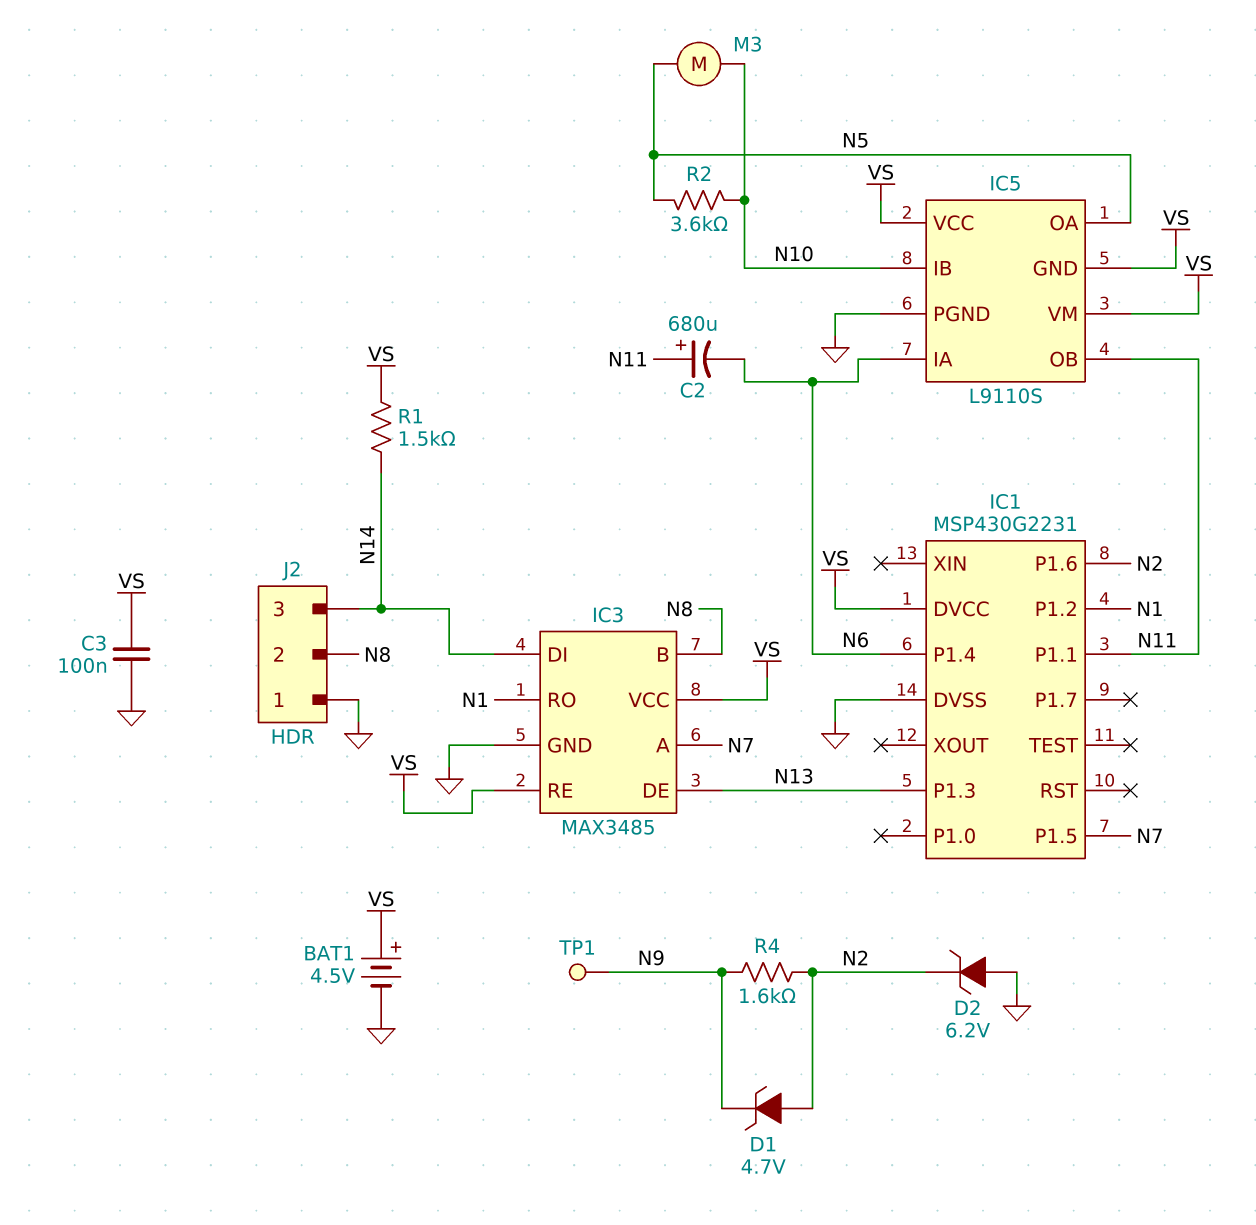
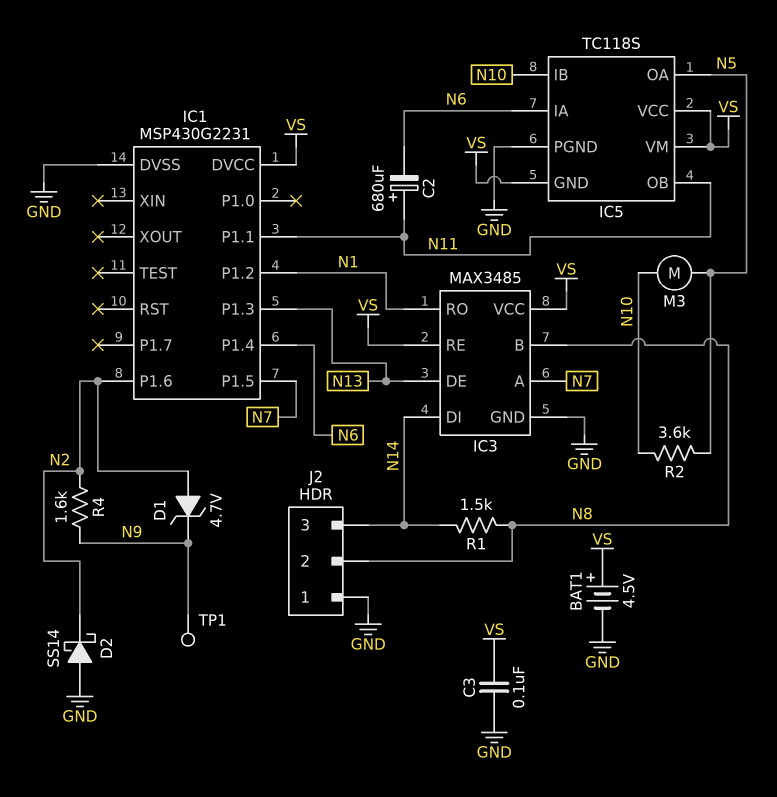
D2: zener 6.2V (A GND, K N2) -> schottky SS14 (A GND, K N2)
IC5: L9110S -> TC118S
R1: 1.5k (N14, VS) -> 1.5k (N8, N14)

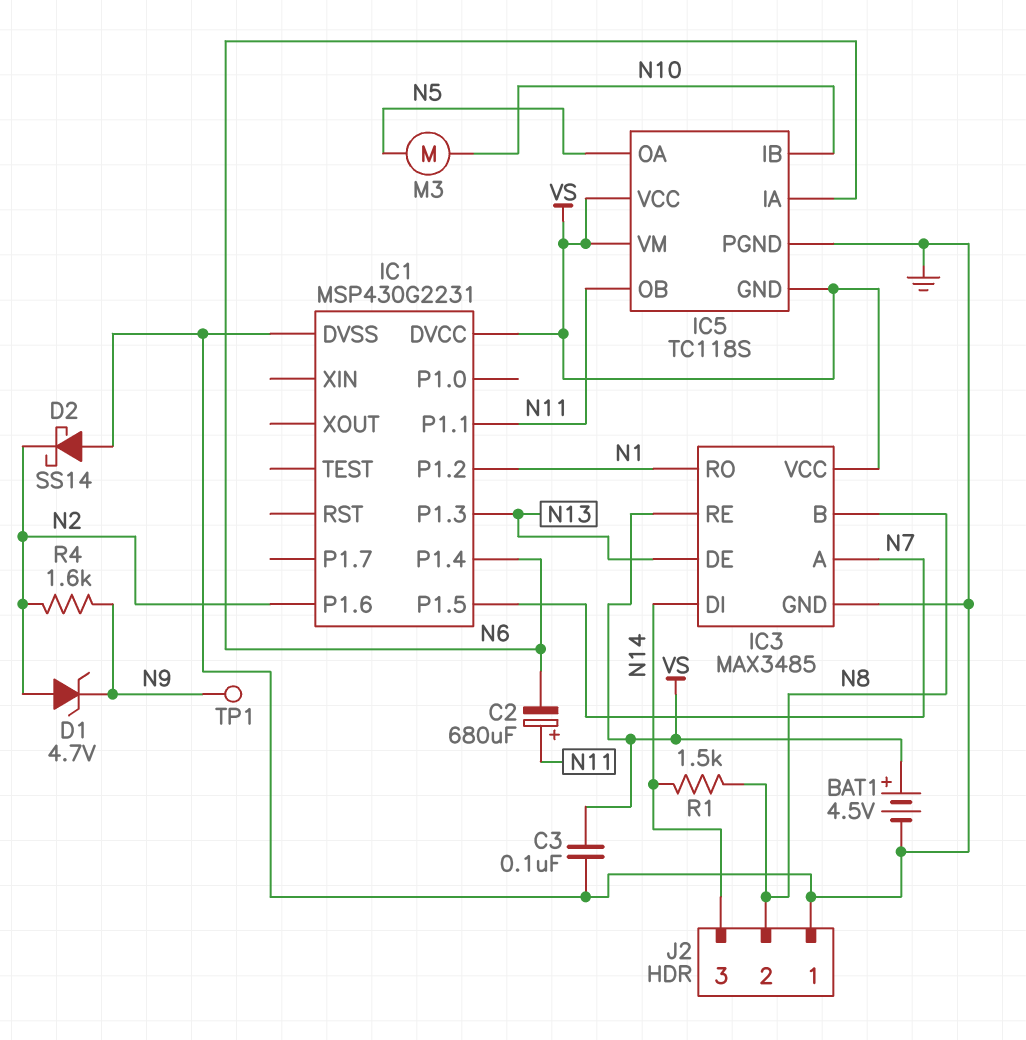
R2: 3.6k (N5, N10) -> none

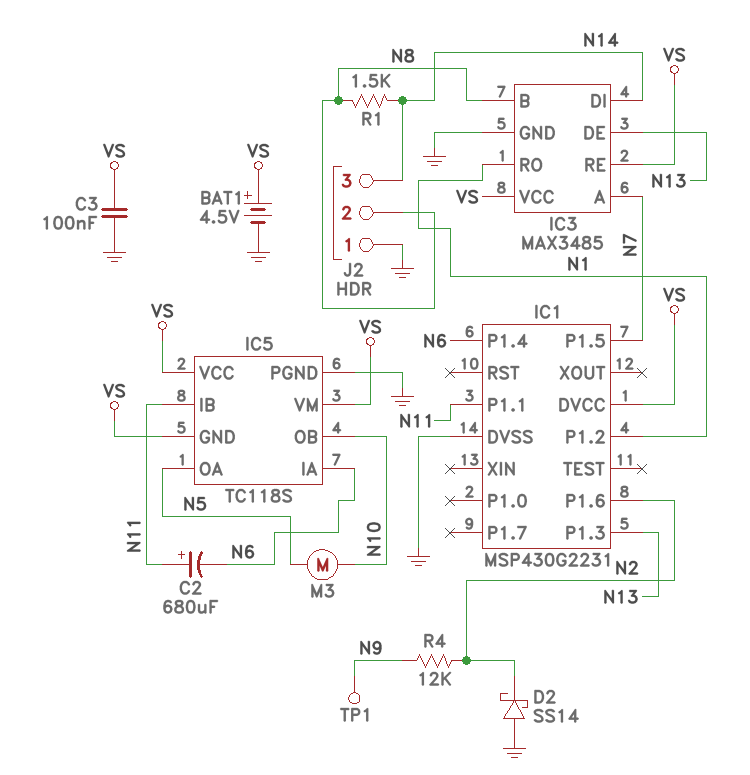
D1: zener 4.7V (A N2, K N9) -> none
IC5 pin IB: N10 -> N11
IC5 pin OB: N11 -> N10
R4: 1.6k (N2, N9) -> 12k (N2, N9)

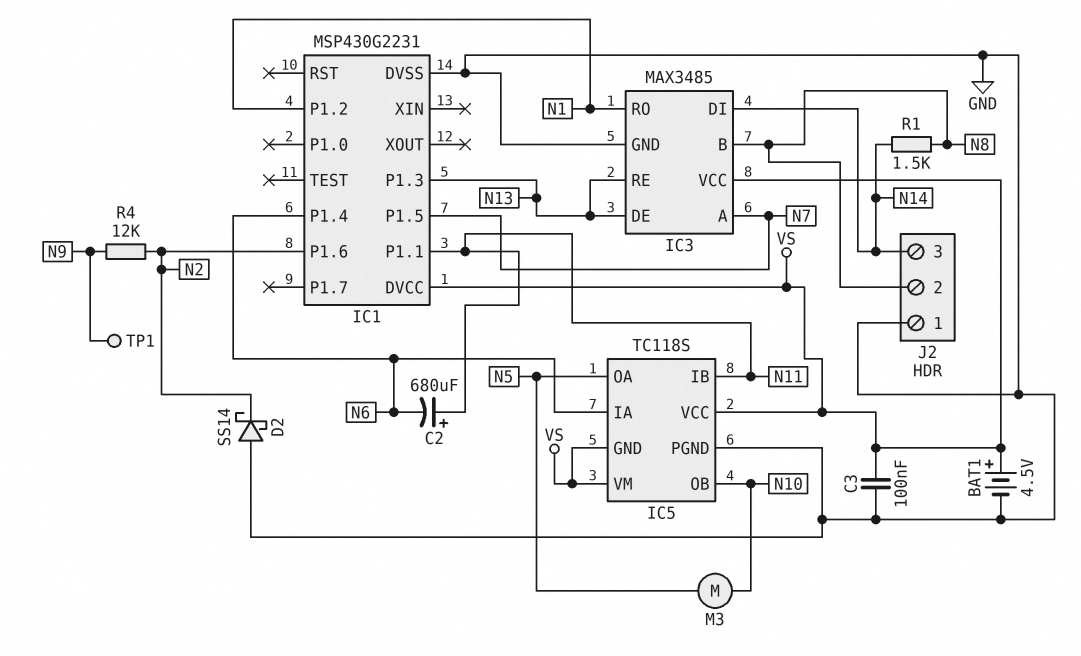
IC3 pin RE: VS -> N13

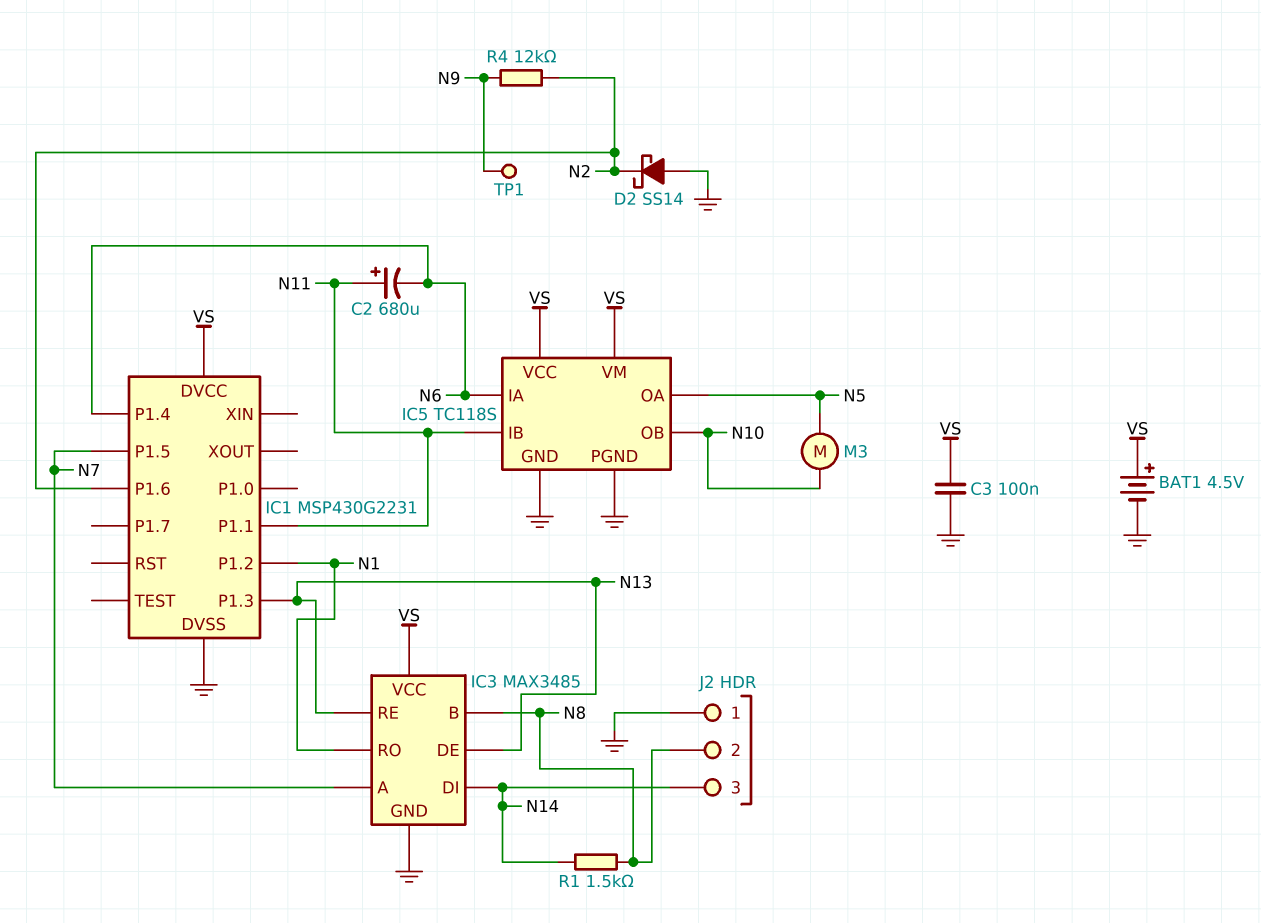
IC5 pin GND: VS -> GND

